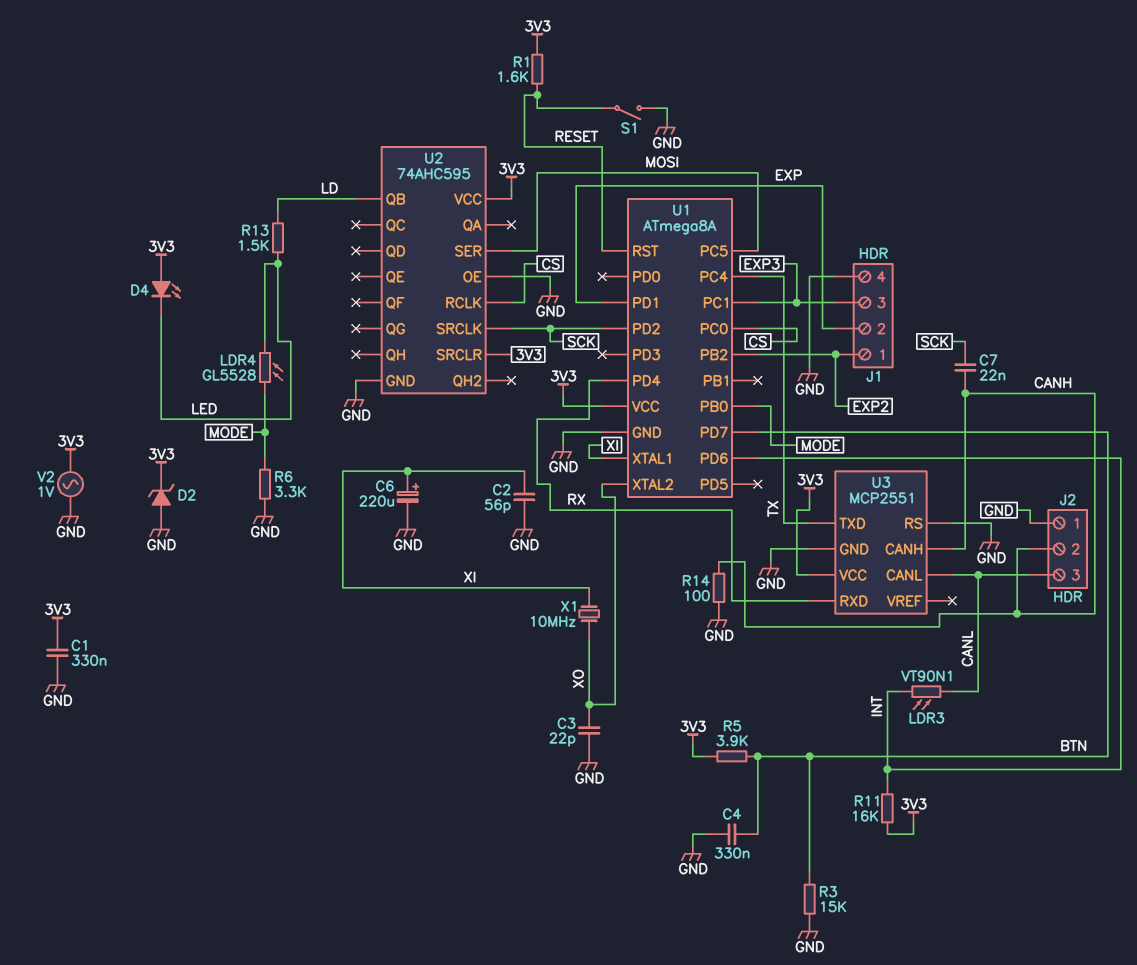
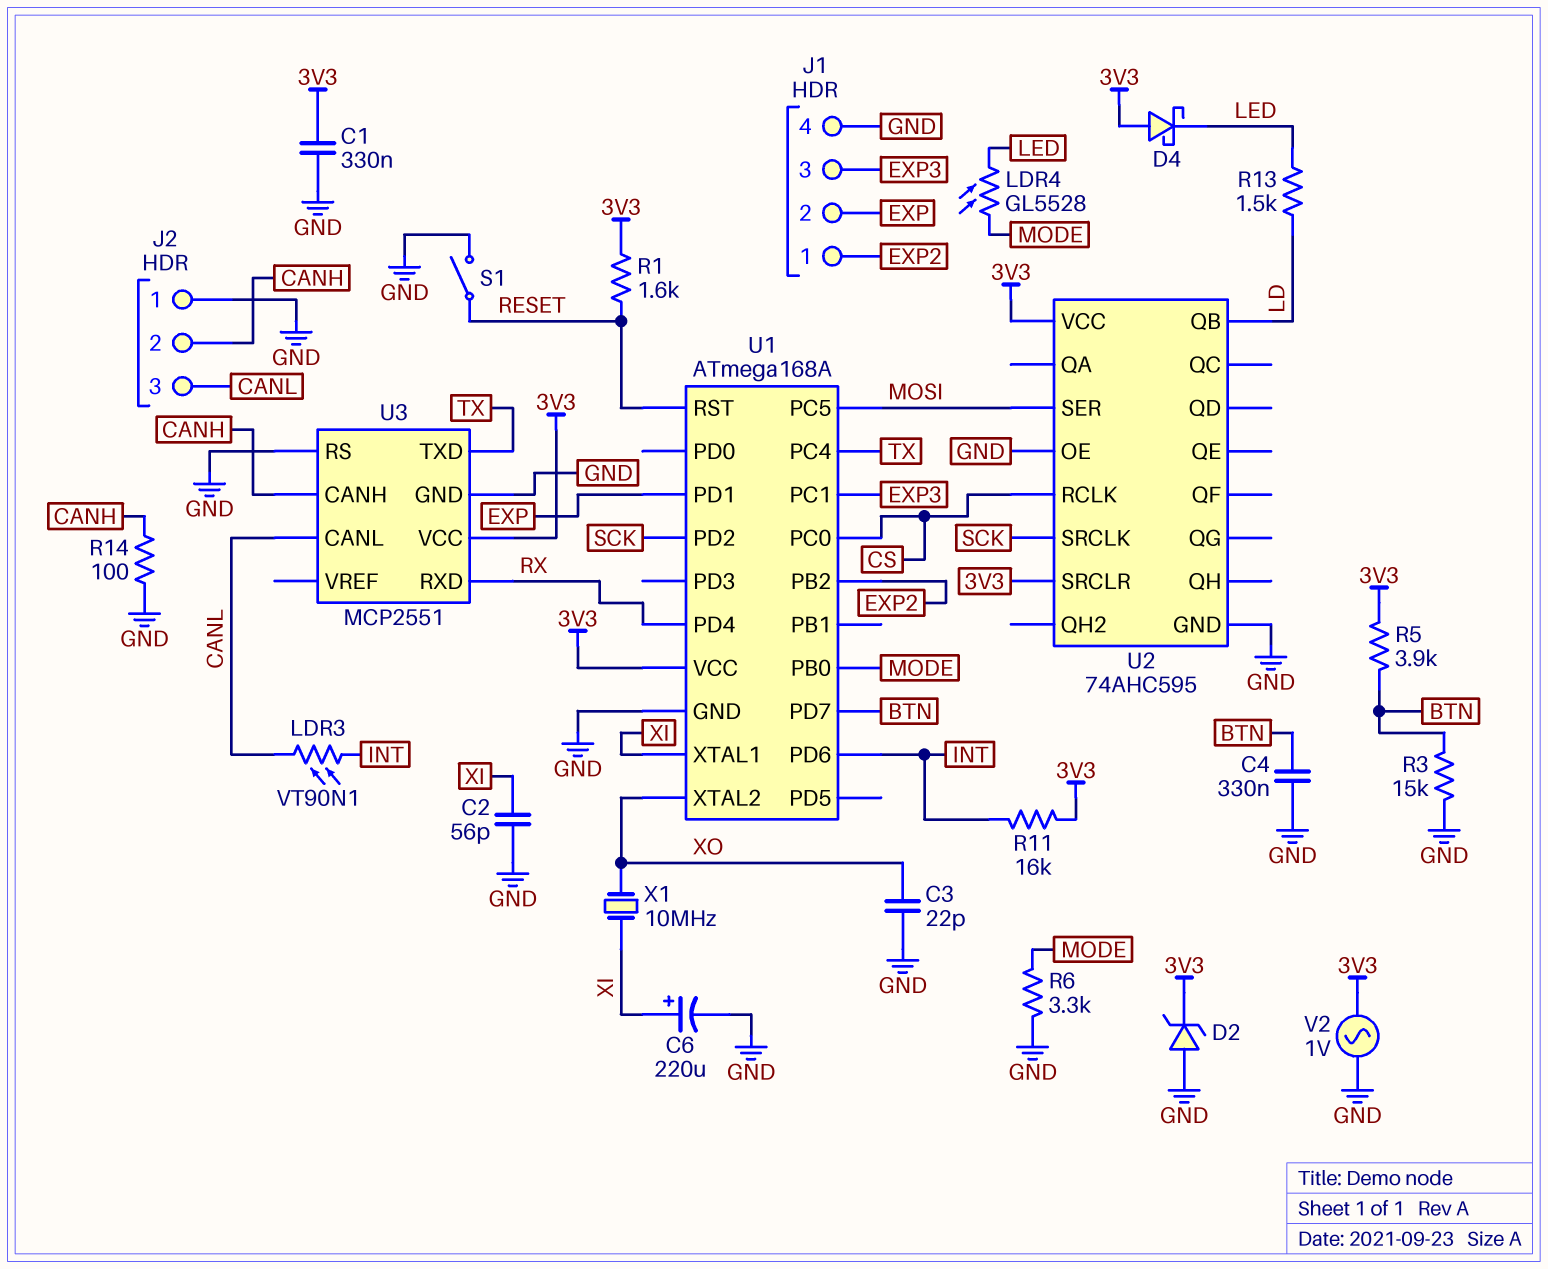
C7: 22nF (CANH, SCK) -> none
D4: LED (A 3V3, K LED) -> schottky (A 3V3, K LED)
U1: ATmega8A -> ATmega168A

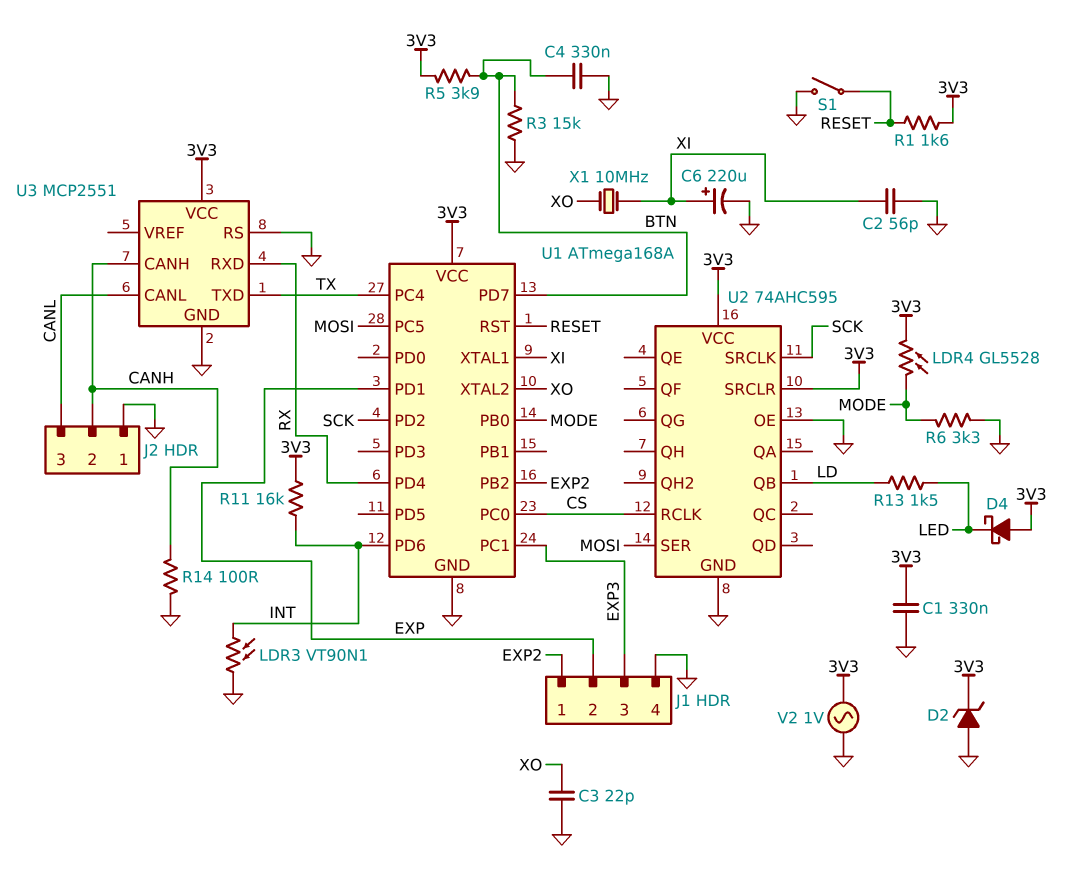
LDR3: VT90N1 (CANL, INT) -> VT90N1 (GND, INT)
LDR4: GL5528 (LED, MODE) -> GL5528 (3V3, MODE)

